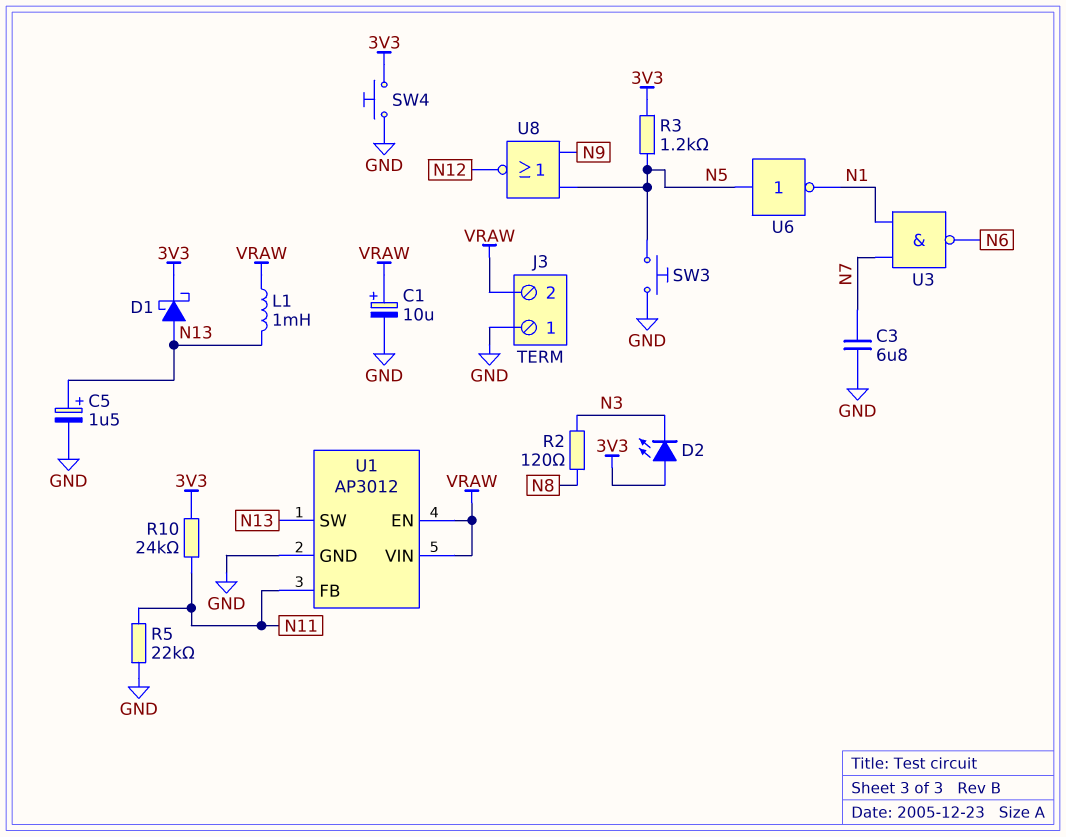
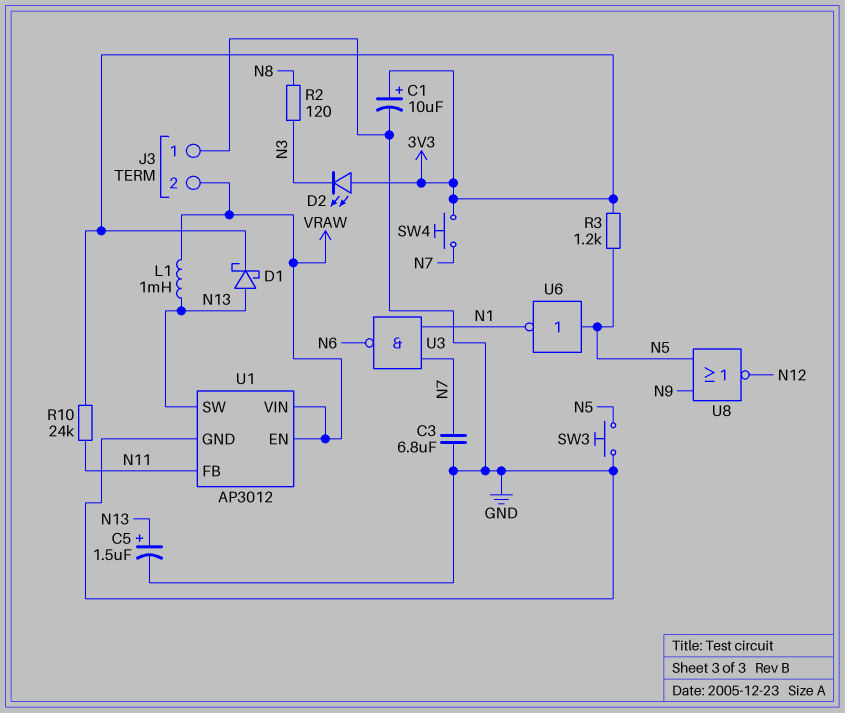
C1: 10uF (plus VRAW, minus GND) -> 10uF (plus 3V3, minus GND)
R5: 22k (GND, N11) -> none
SW4: button (3V3, GND) -> button (3V3, N7)

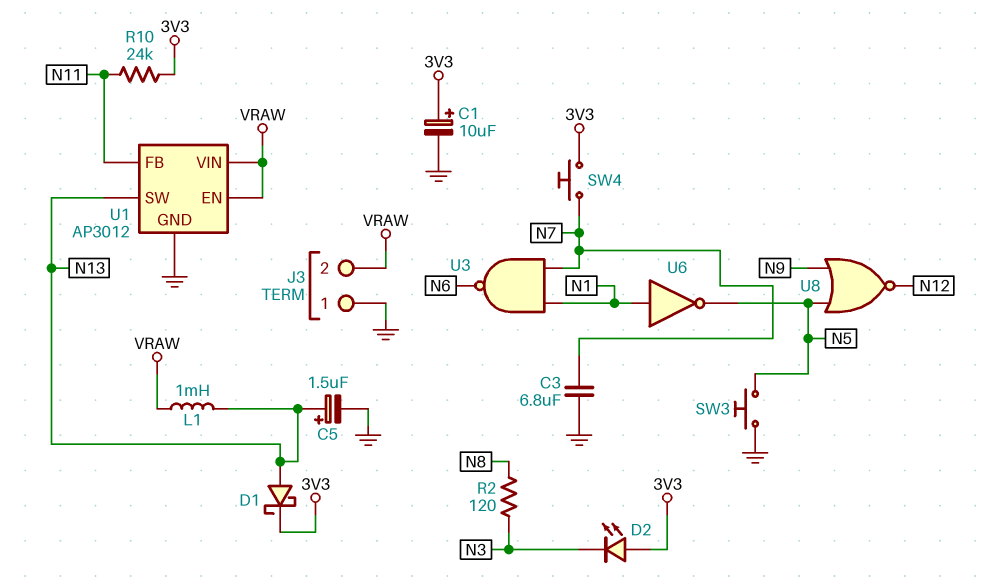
R3: 1.2k (3V3, N5) -> none
U6: NOT (in N5, out N1) -> NOT (in N1, out N5)

